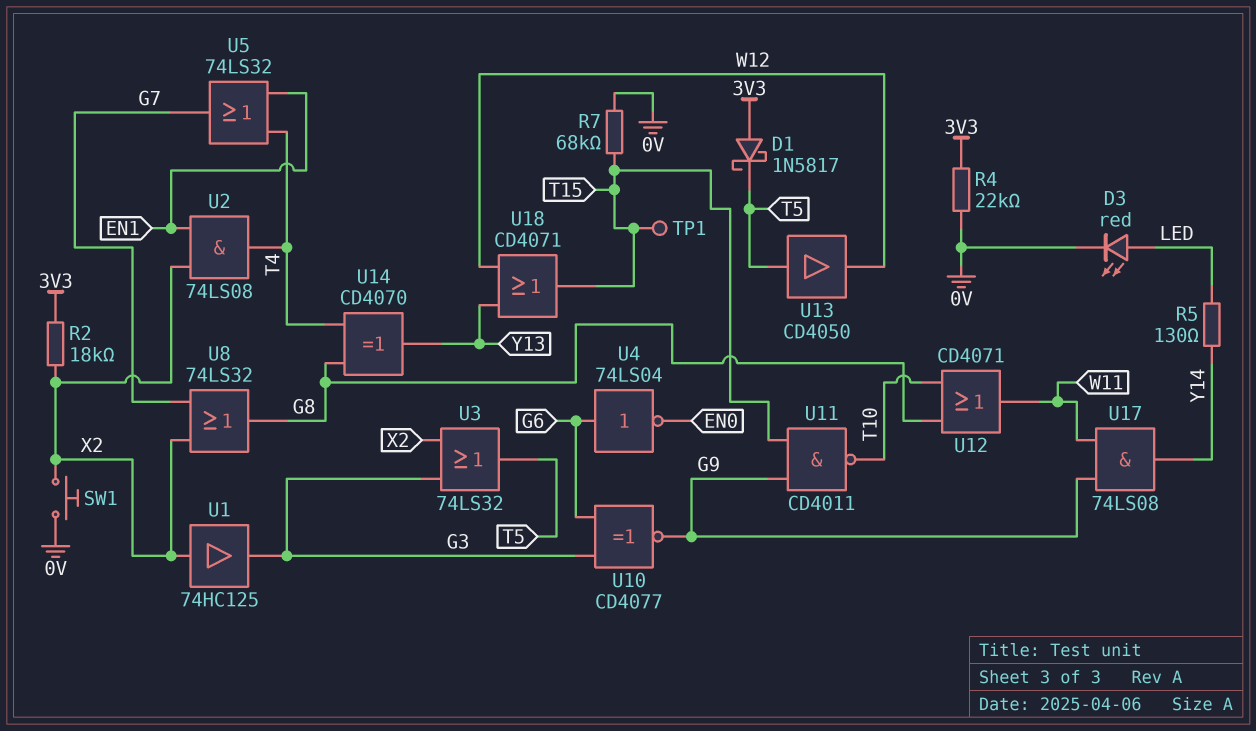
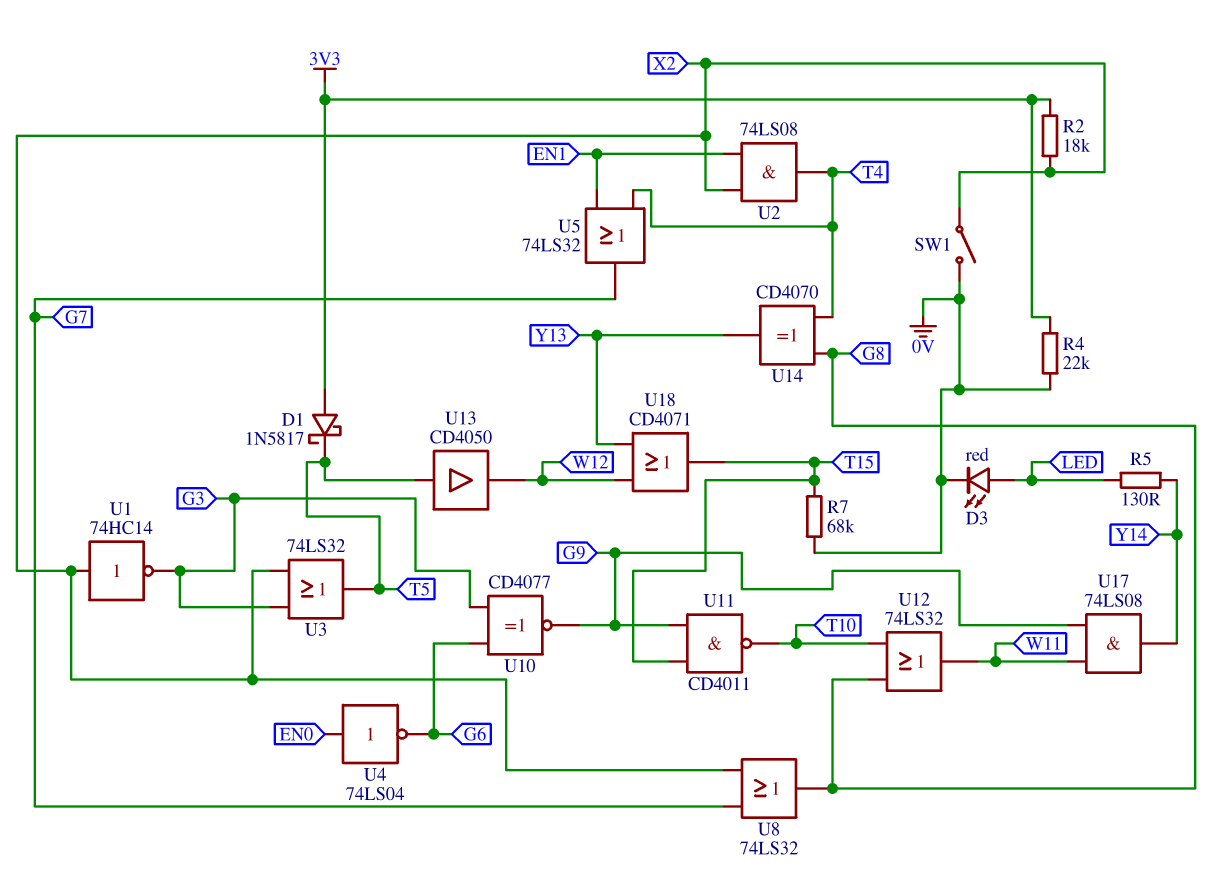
SW1: button (0V, X2) -> switch (0V, X2)
TP1: test point (T15) -> none
U1: buffer 74HC125 (in X2, out G3) -> NOT 74HC14 (in X2, out G3)
U4: NOT 74LS04 (in G6, out EN0) -> NOT 74LS04 (in EN0, out G6)
U12: OR CD4071 (in G8, in T10, out W11) -> OR 74LS32 (in G8, in T10, out W11)

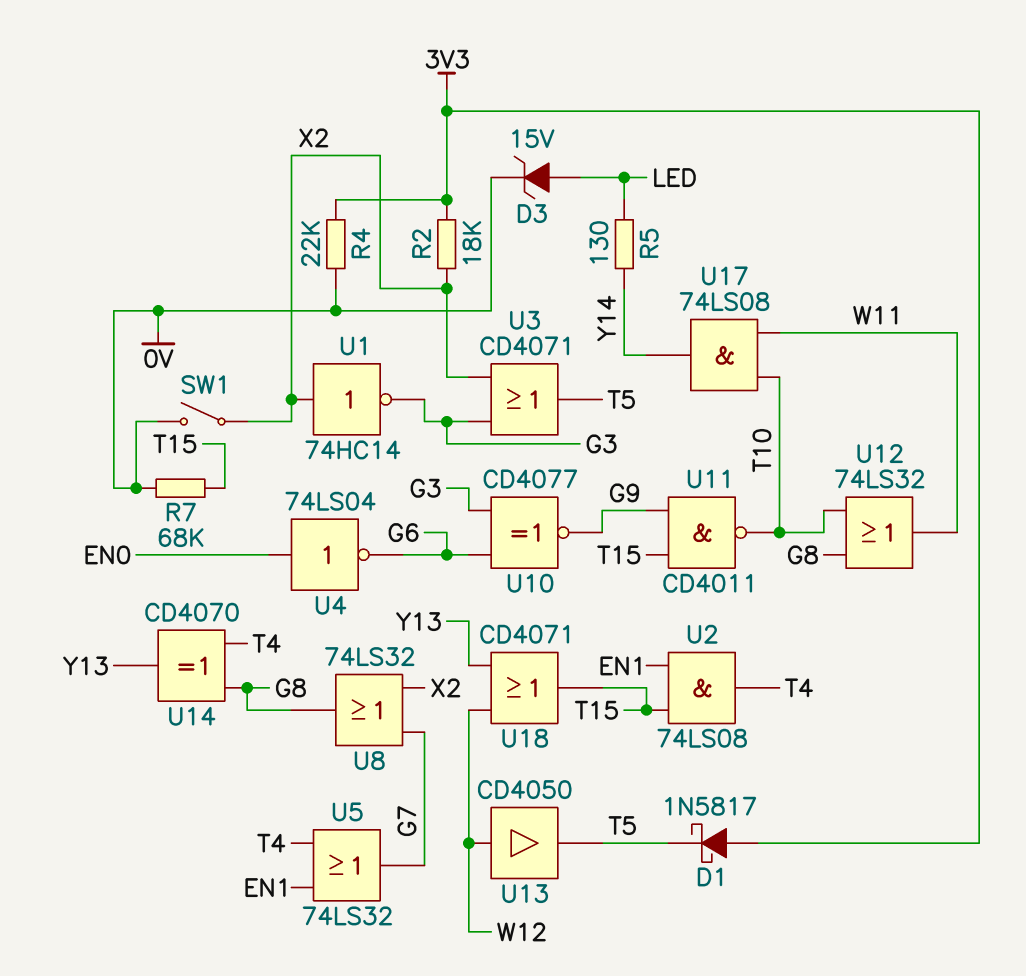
D3: LED red (A LED, K 0V) -> zener 15V (A LED, K 0V)
U2: AND 74LS08 (in EN1, in X2, out T4) -> AND 74LS08 (in EN1, in T15, out T4)
U3: OR 74LS32 (in G3, in X2, out T5) -> OR CD4071 (in G3, in X2, out T5)
U13: buffer CD4050 (in T5, out W12) -> buffer CD4050 (in W12, out T5)
U17: AND 74LS08 (in G9, in W11, out Y14) -> AND 74LS08 (in T10, in W11, out Y14)

